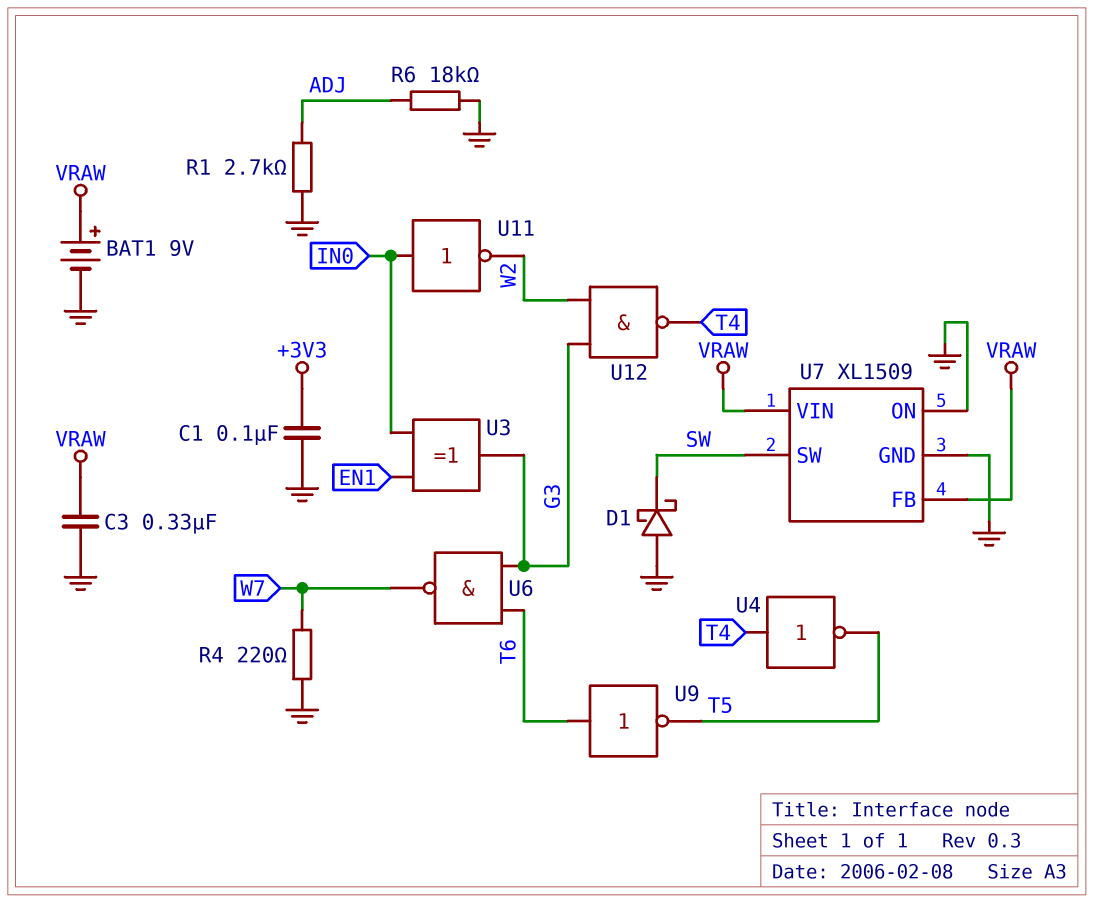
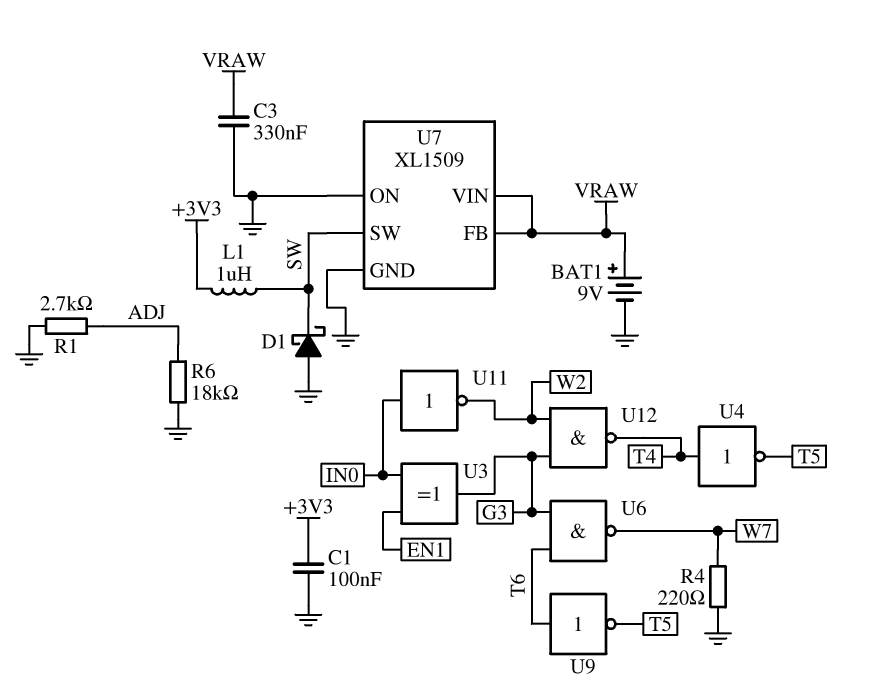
L1: none -> 1uH (+3V3, SW)

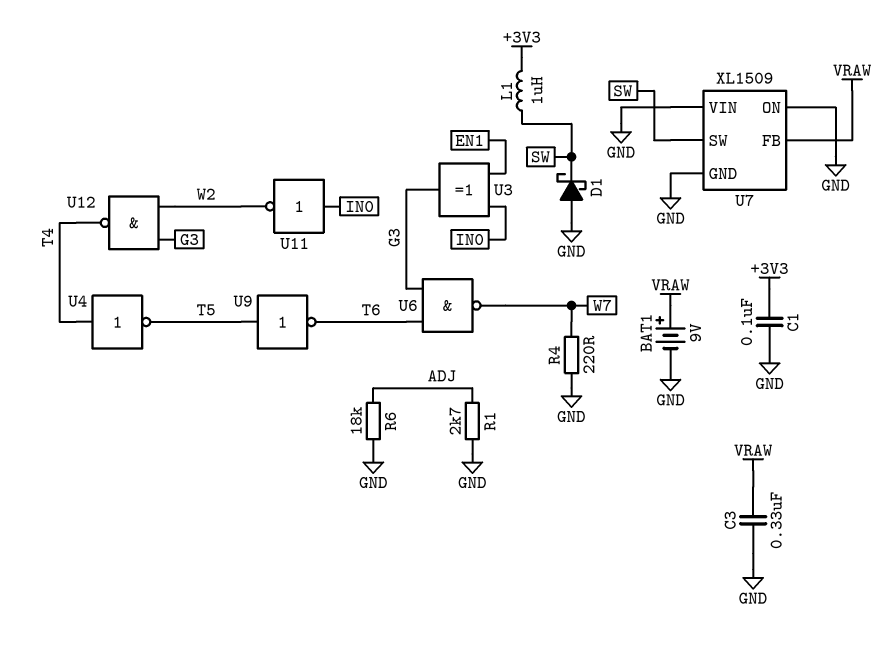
U7 pin VIN: VRAW -> GND
U9: NOT (in T6, out T5) -> NOT (in T5, out T6)

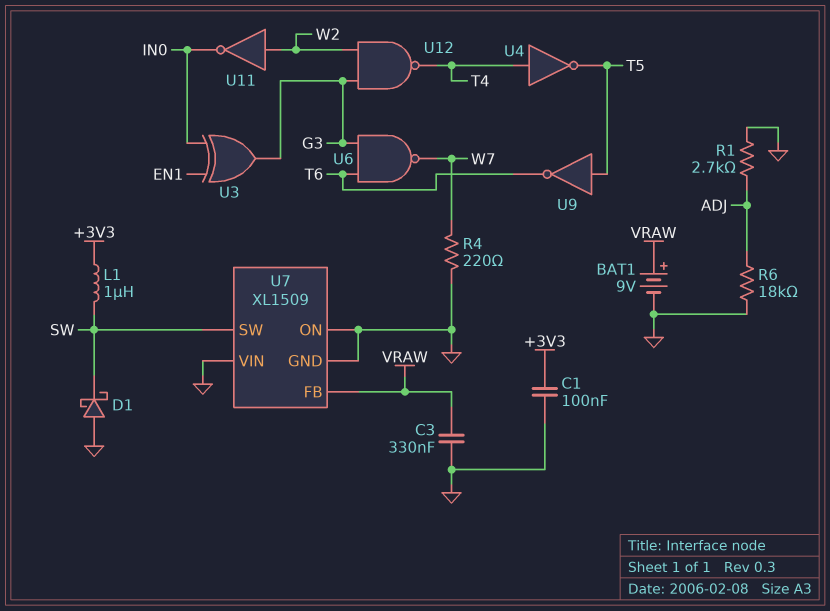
U11: NOT (in IN0, out W2) -> NOT (in W2, out IN0)

